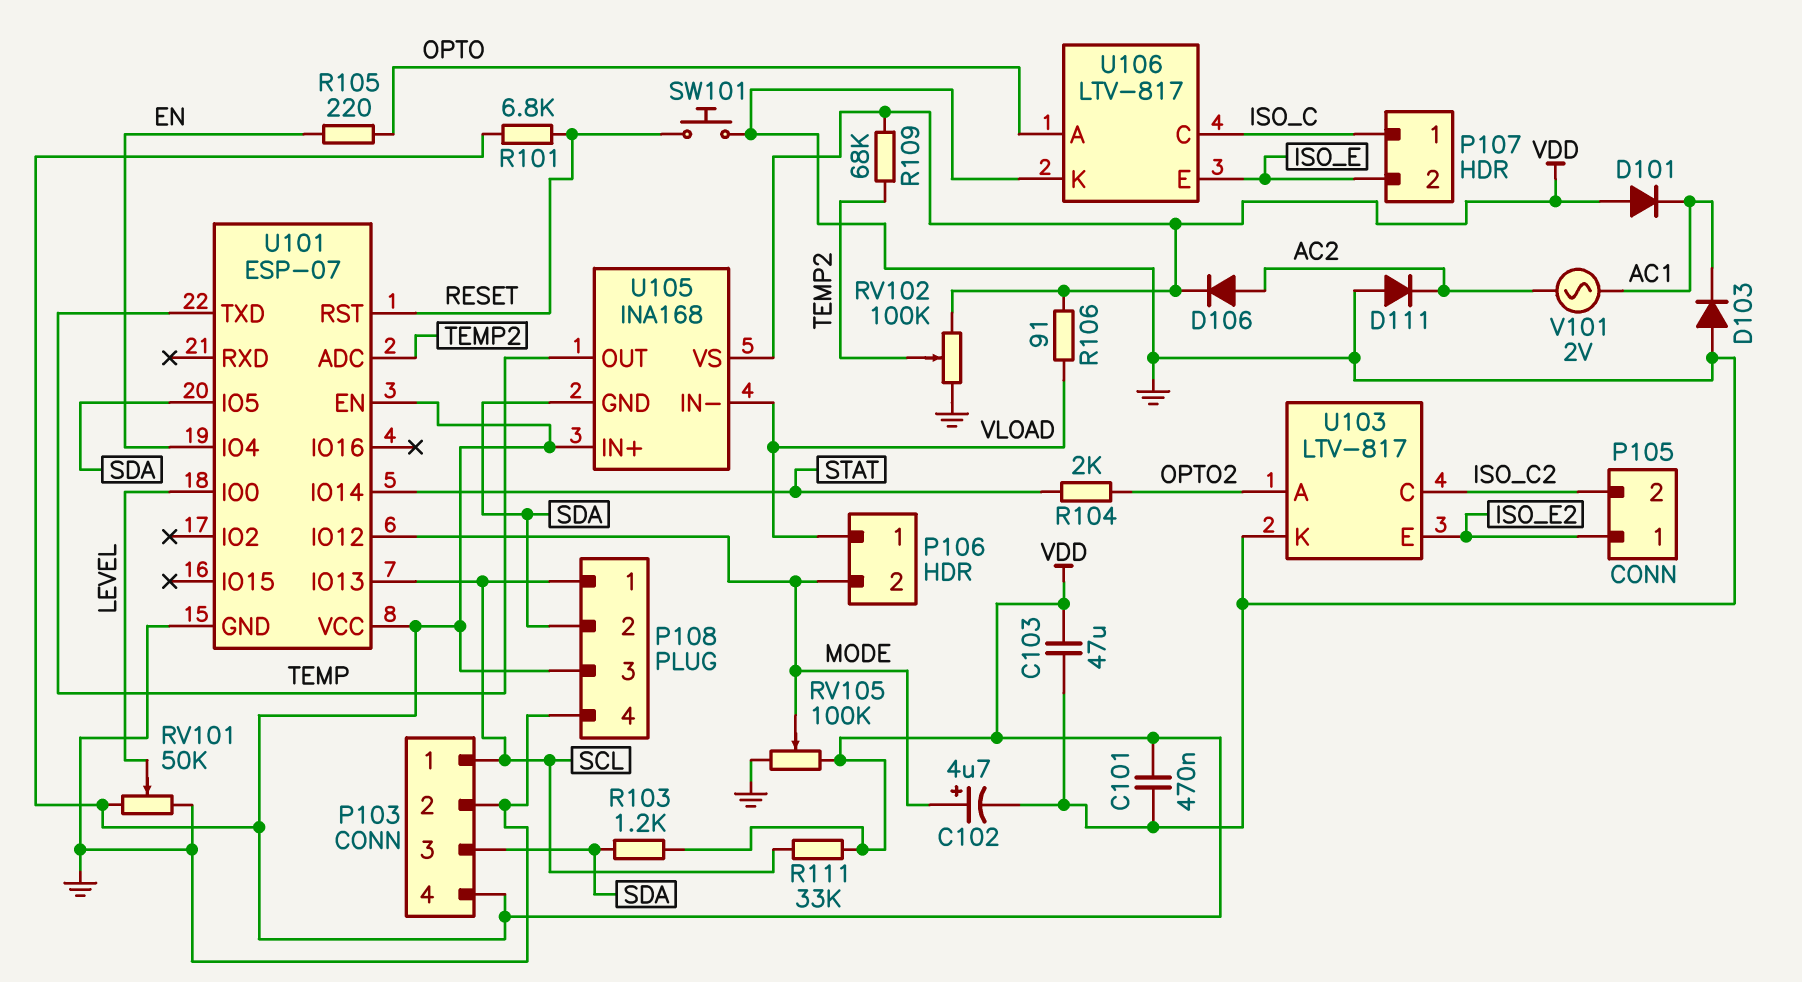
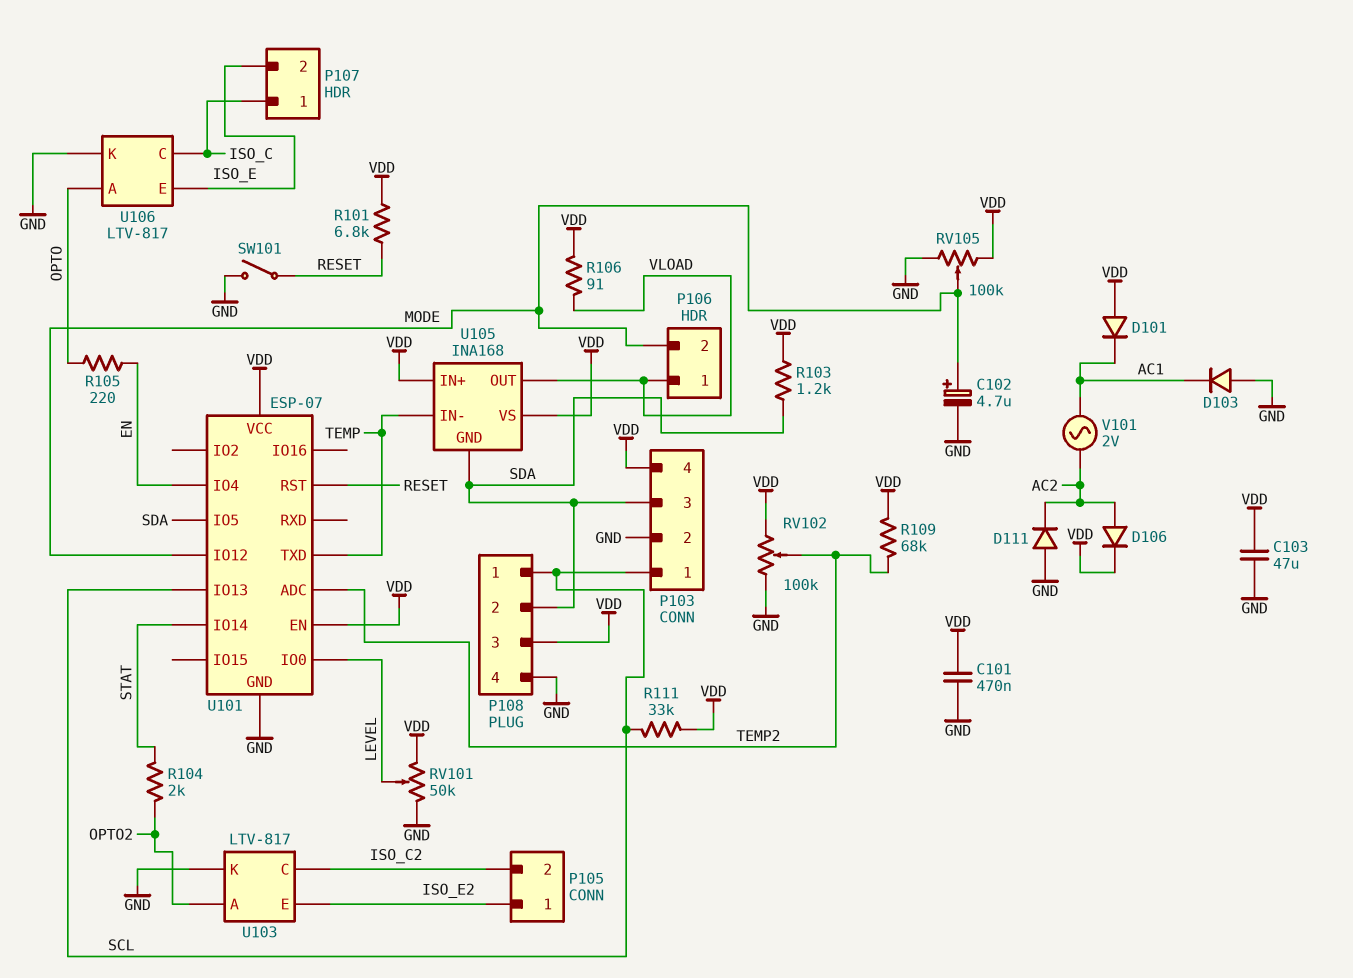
SW101: button (GND, RESET) -> switch (GND, RESET)
U105 pin IN-: VLOAD -> TEMP
U105 pin OUT: TEMP -> VLOAD

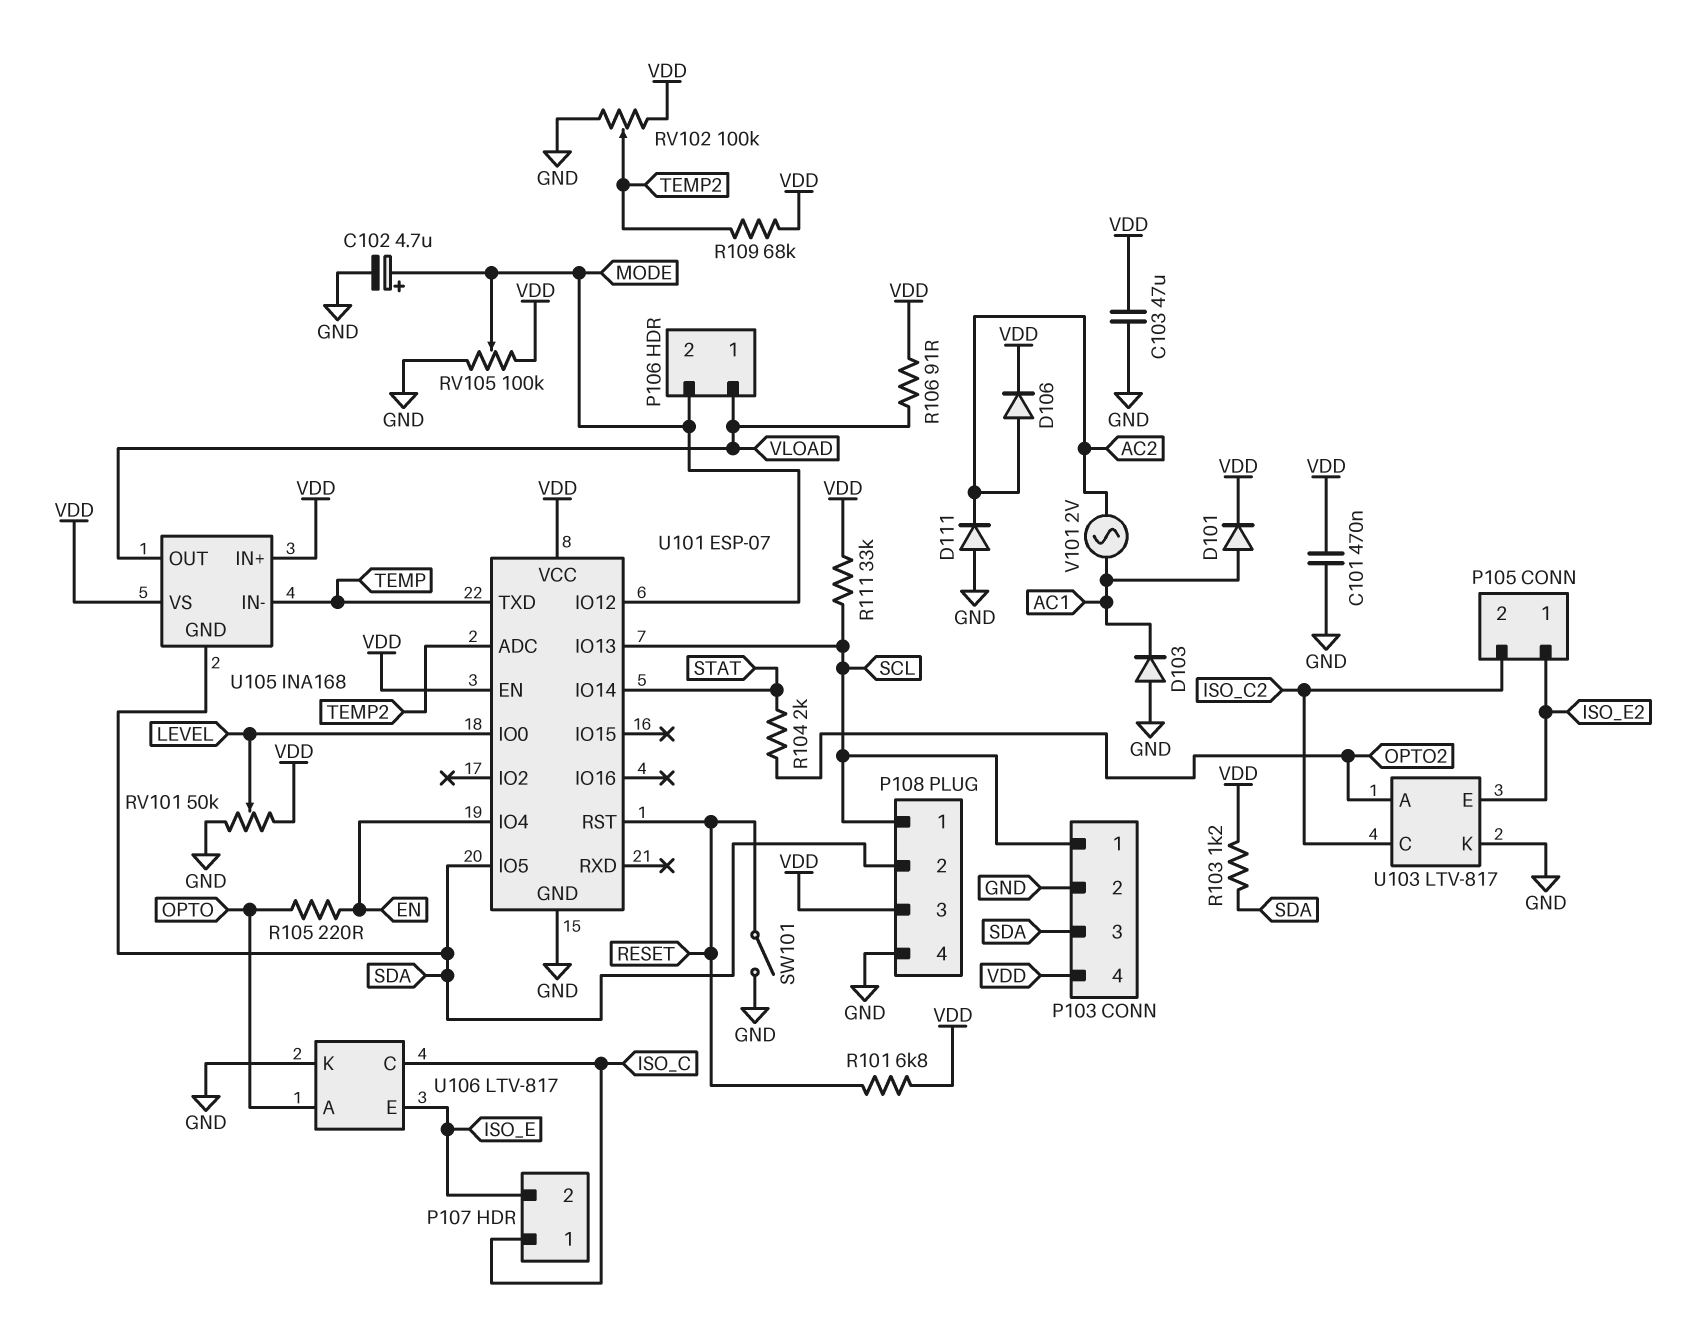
D101: diode (A VDD, K AC1) -> diode (A AC1, K VDD)

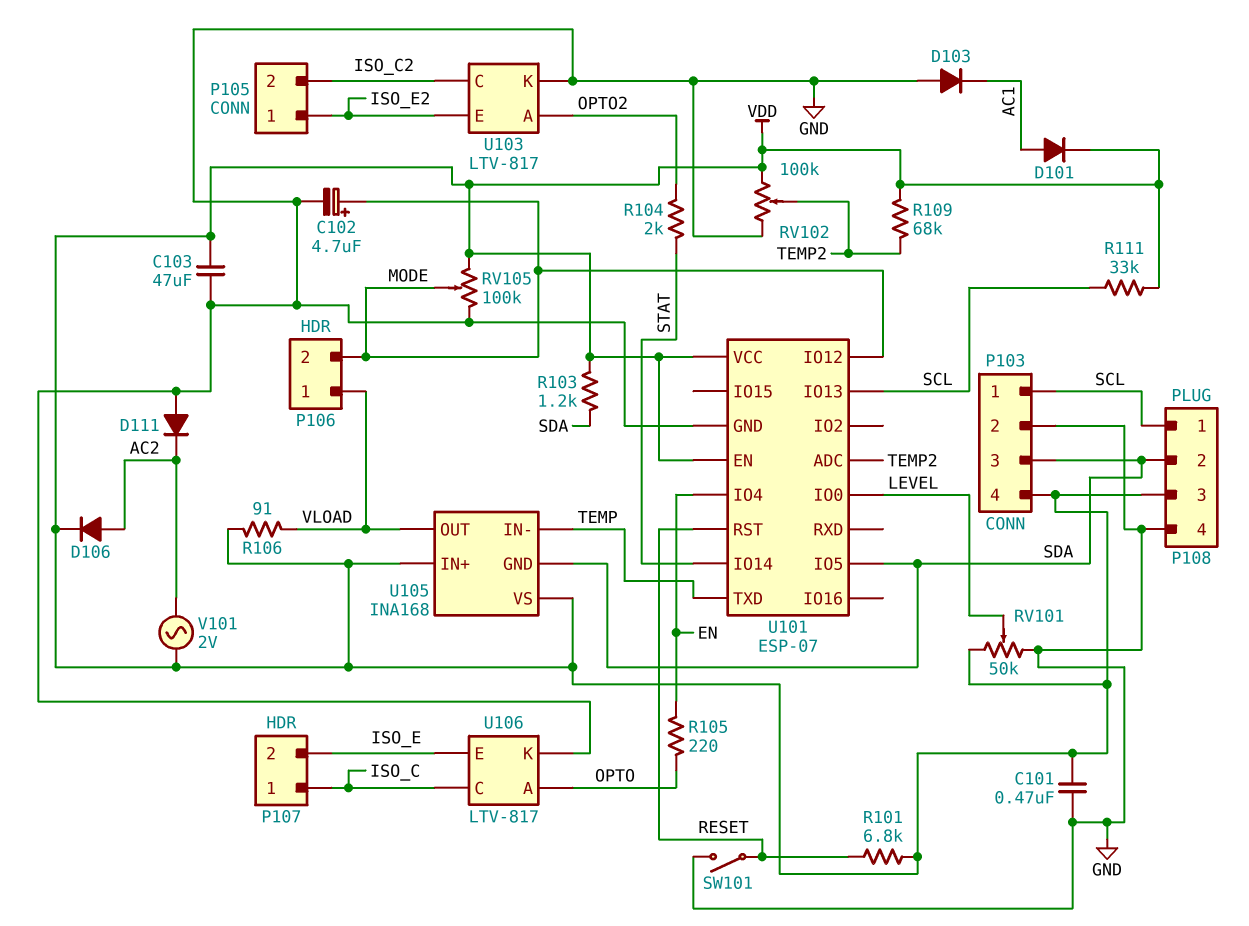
V101: AC 2V (AC1, AC2) -> AC 2V (AC2, VDD)

